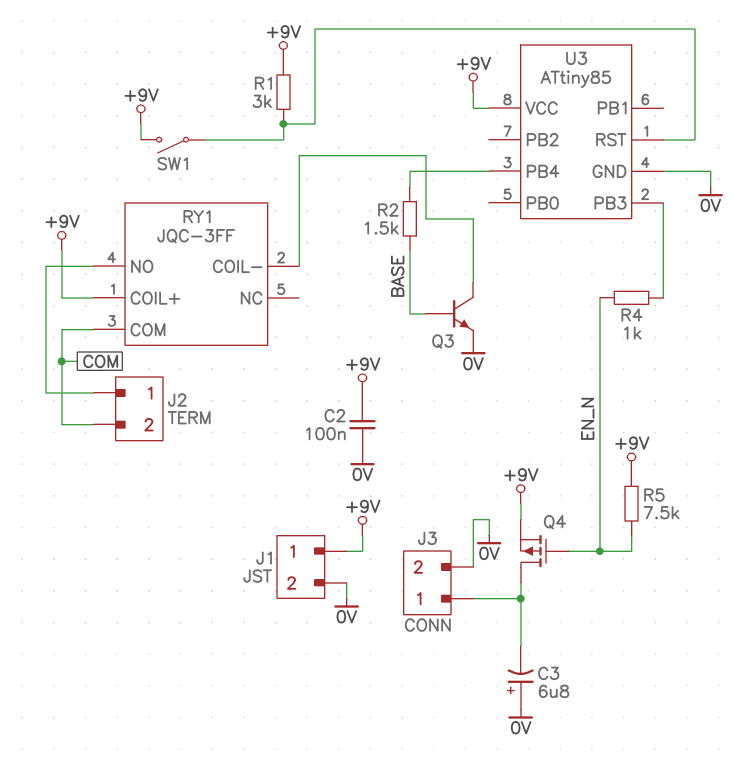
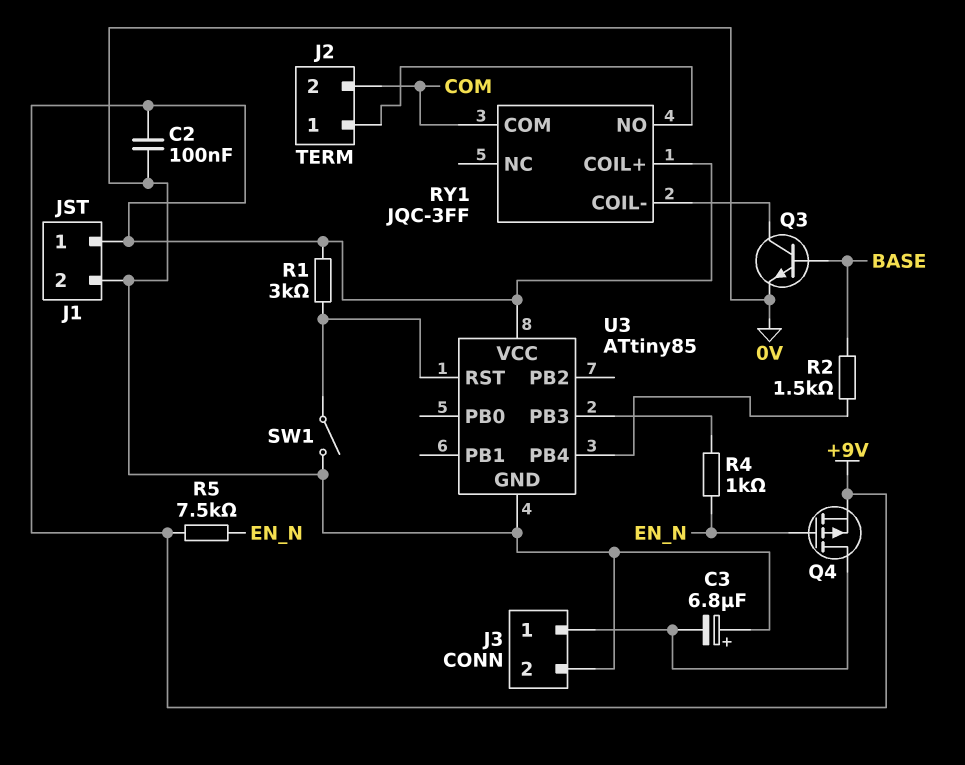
SW1: switch (+9V, U3/RST) -> switch (0V, U3/RST)

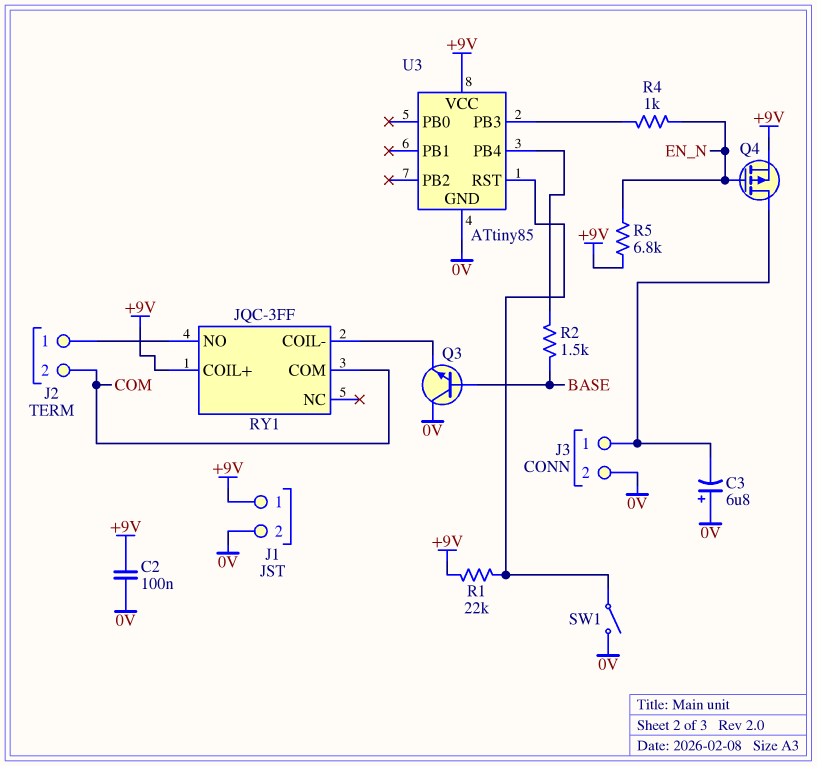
Q3: NPN (B BASE, C RY1/COIL-, E 0V) -> NPN (B BASE, C 0V, E RY1/COIL-)
R1: 3k (+9V, U3/RST) -> 22k (+9V, U3/RST)
R5: 7.5k (+9V, EN_N) -> 6.8k (+9V, EN_N)

